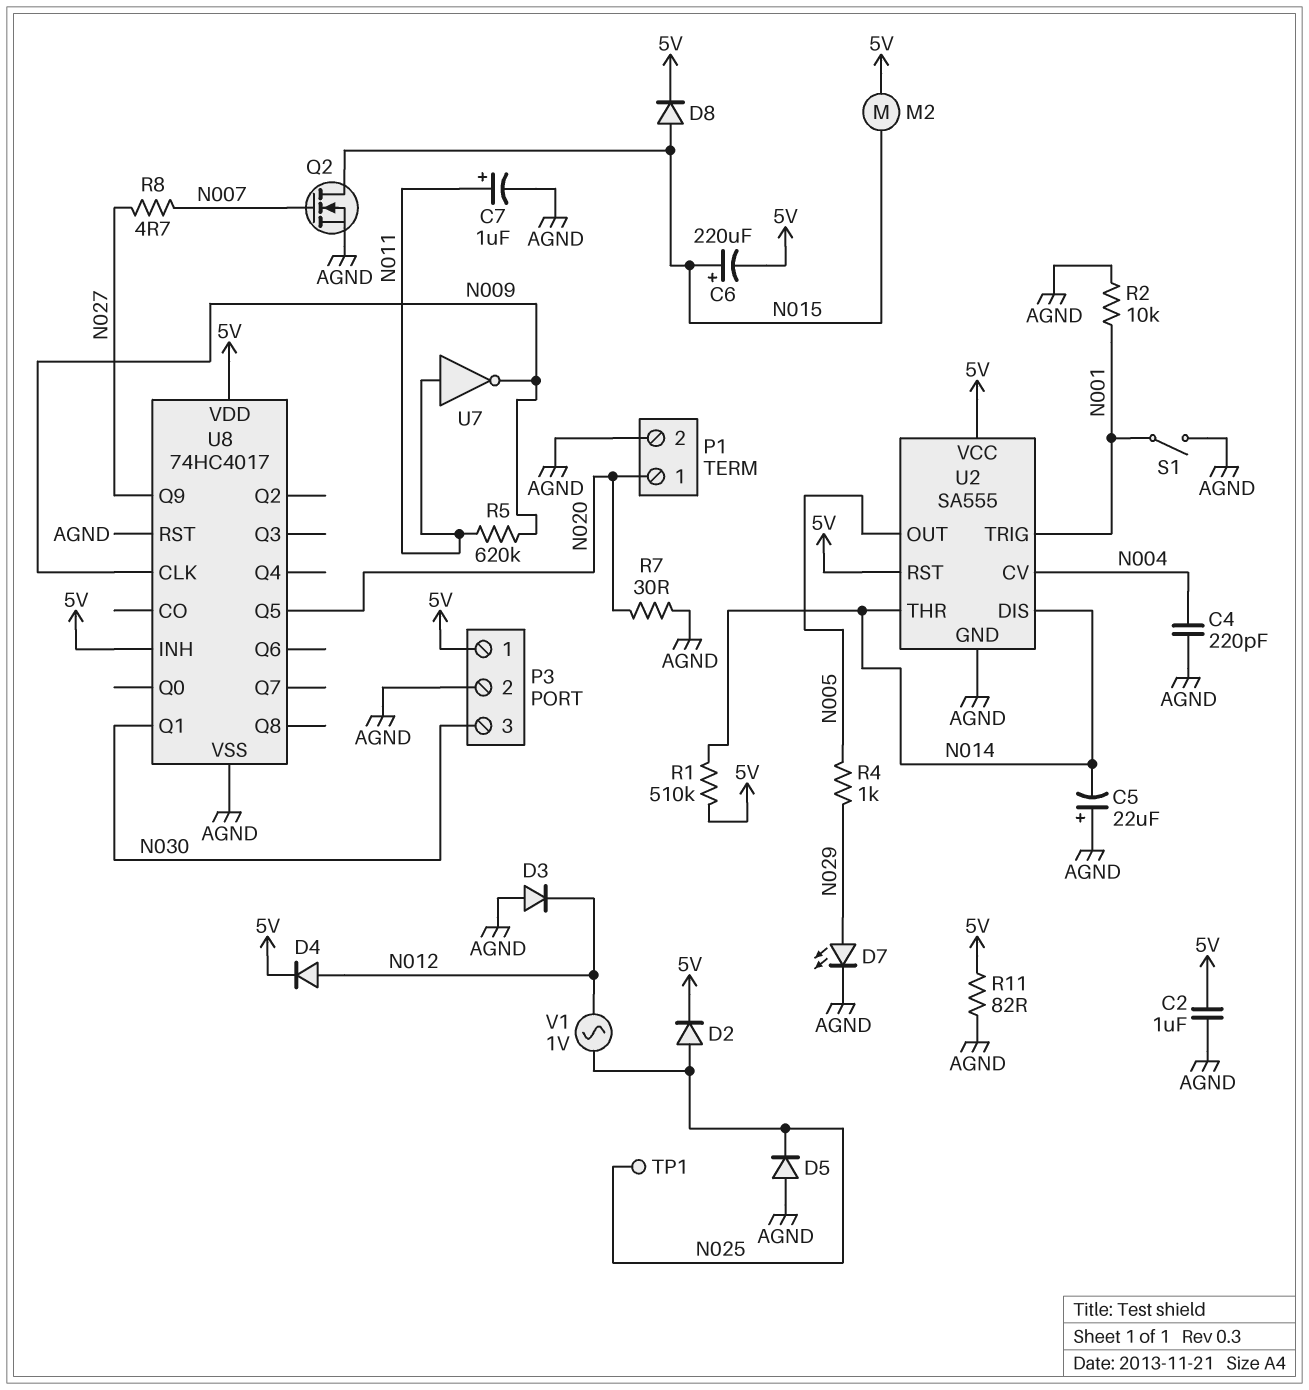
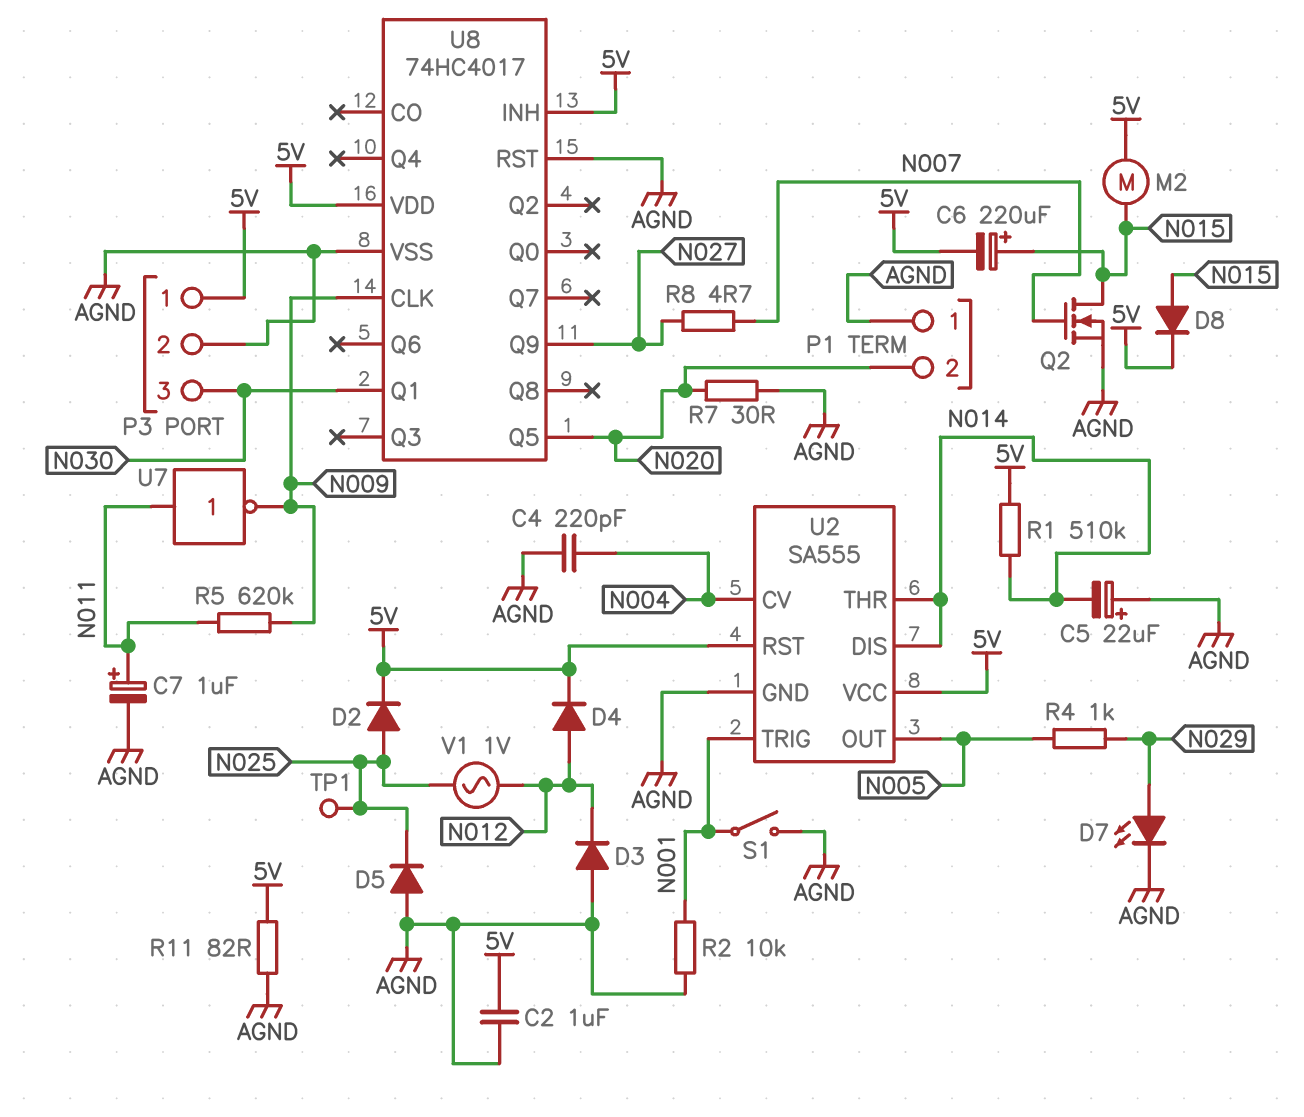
P1 pin 1: N020 -> AGND
P1 pin 2: AGND -> N020

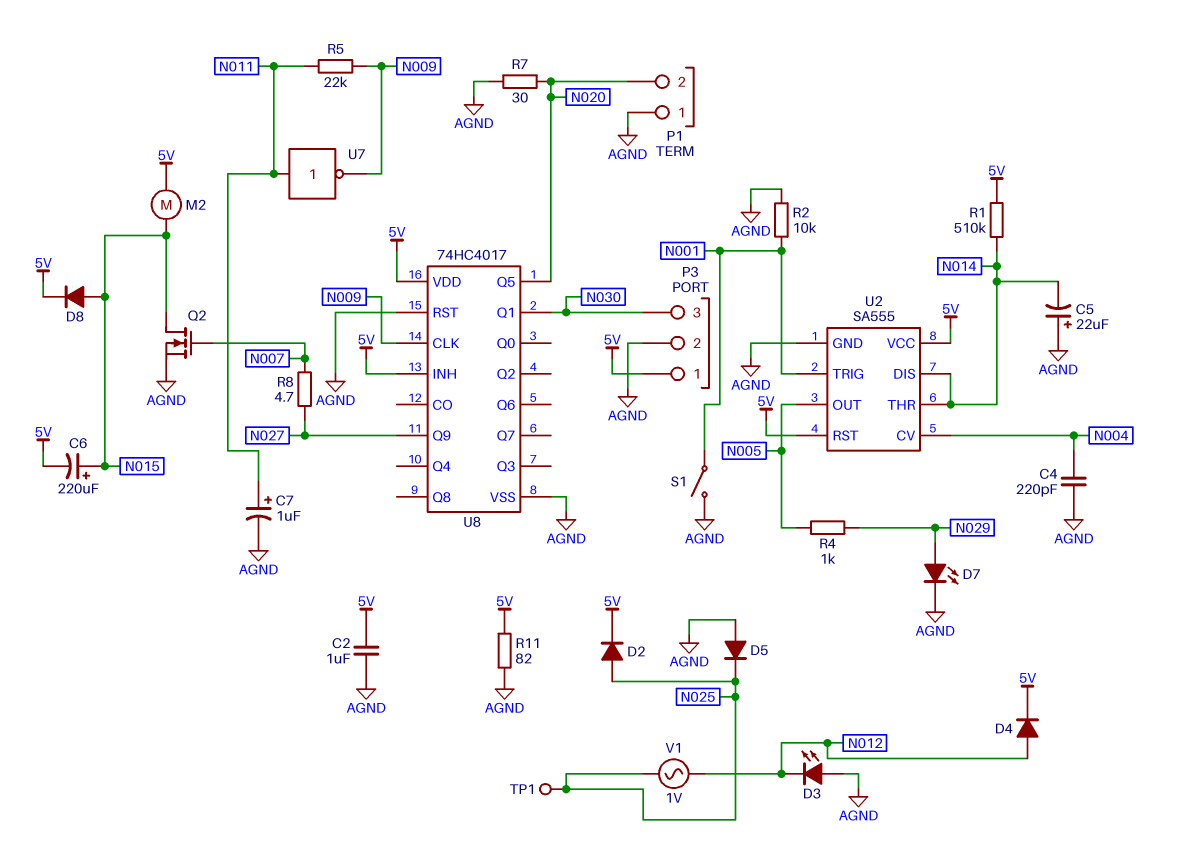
D3: diode (A AGND, K N012) -> LED (A AGND, K N012)
R5: 620k (N009, N011) -> 22k (N009, N011)

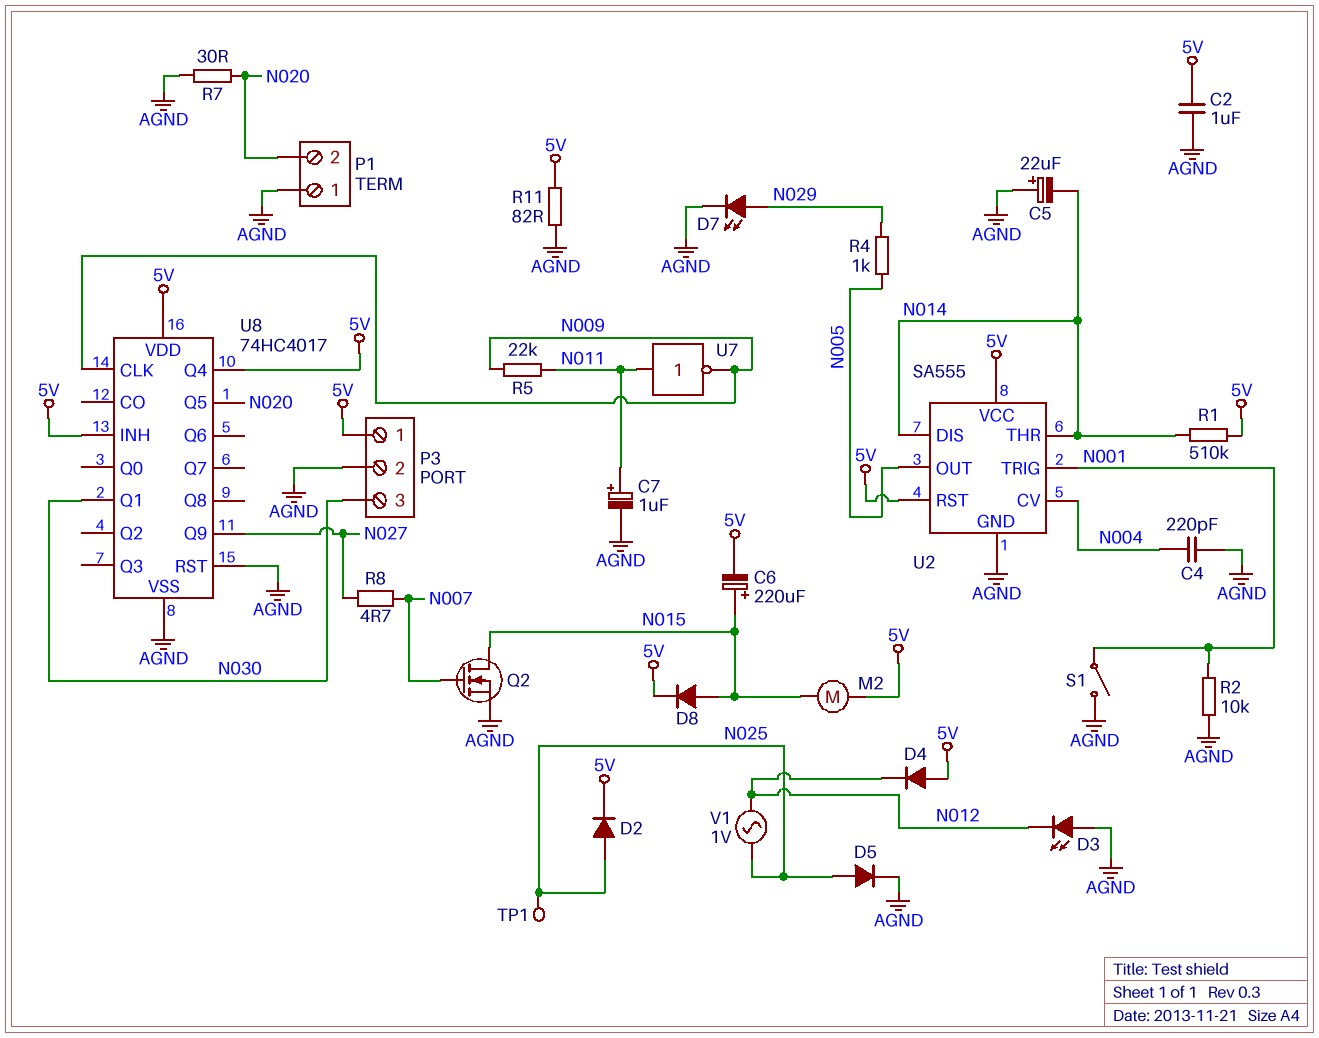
D4: diode (A N012, K 5V) -> diode (A 5V, K N012)
D5: diode (A AGND, K N025) -> diode (A N025, K AGND)
U8 pin Q4: none -> 5V

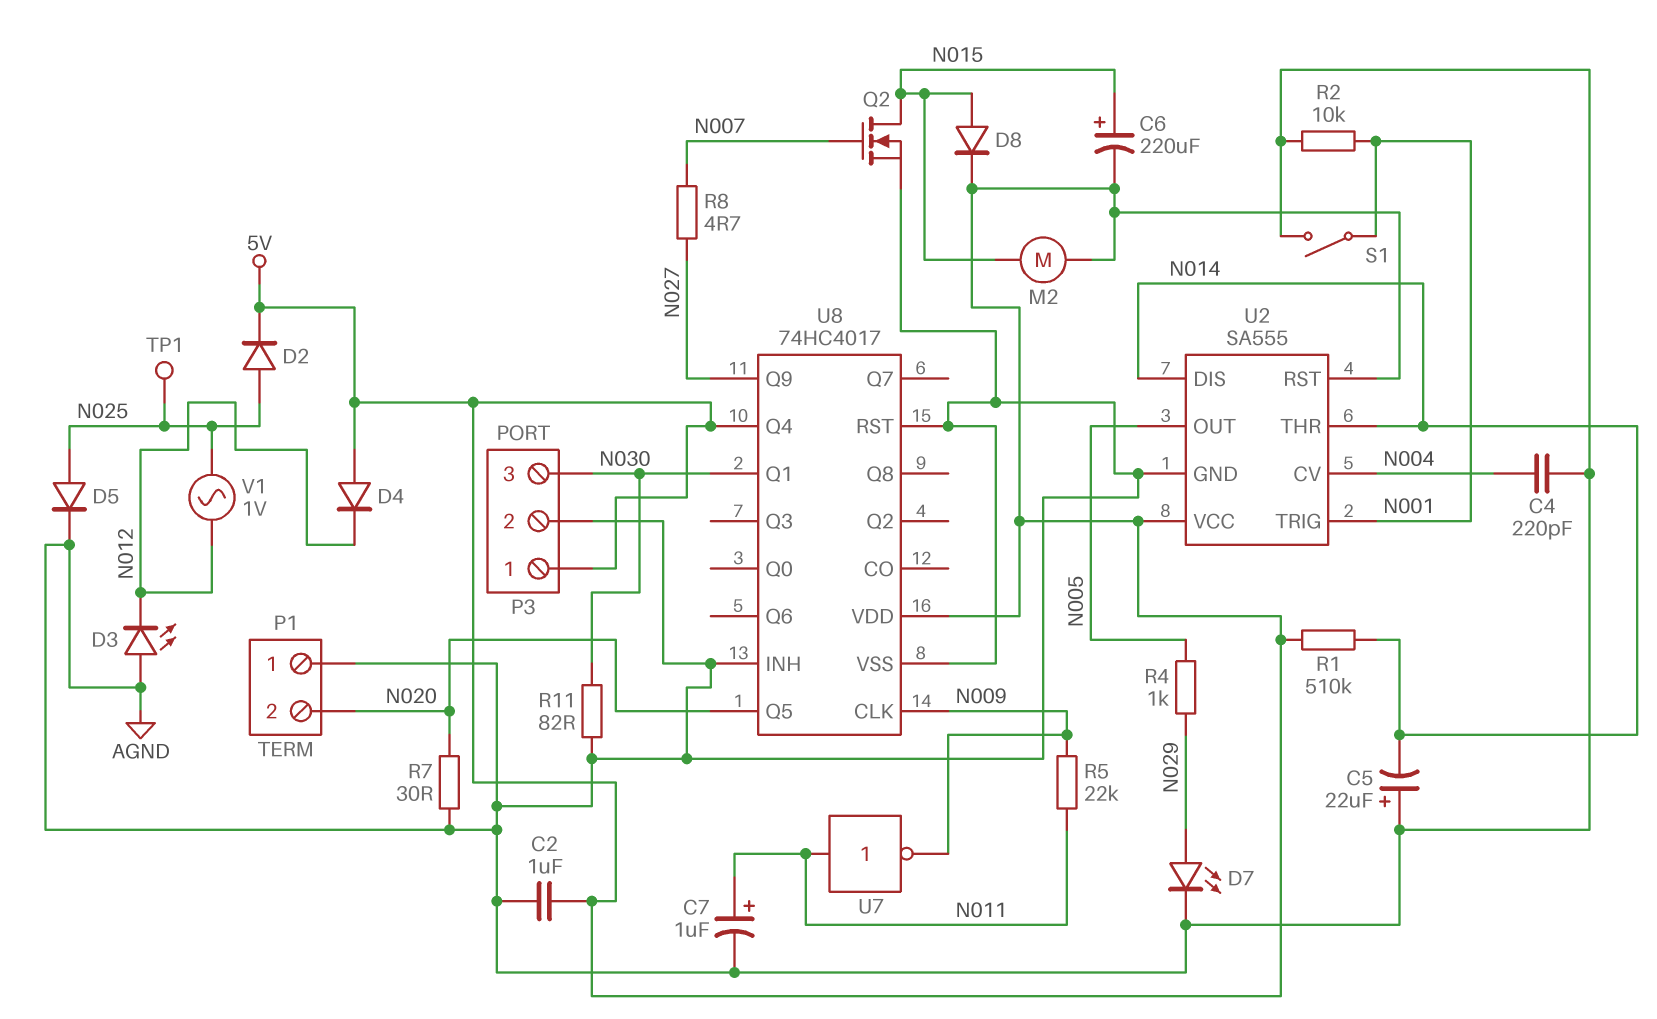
R11: 82 (5V, AGND) -> 82 (AGND, N030)
U8 pin INH: 5V -> AGND

